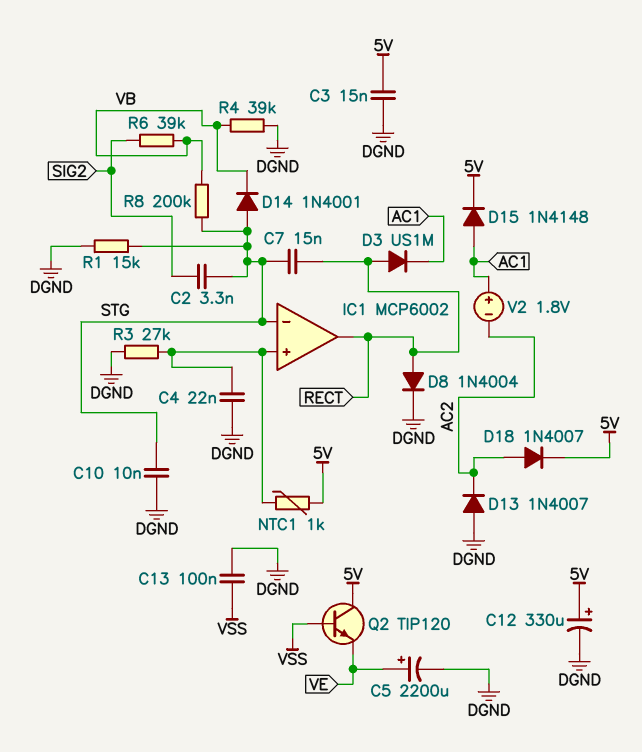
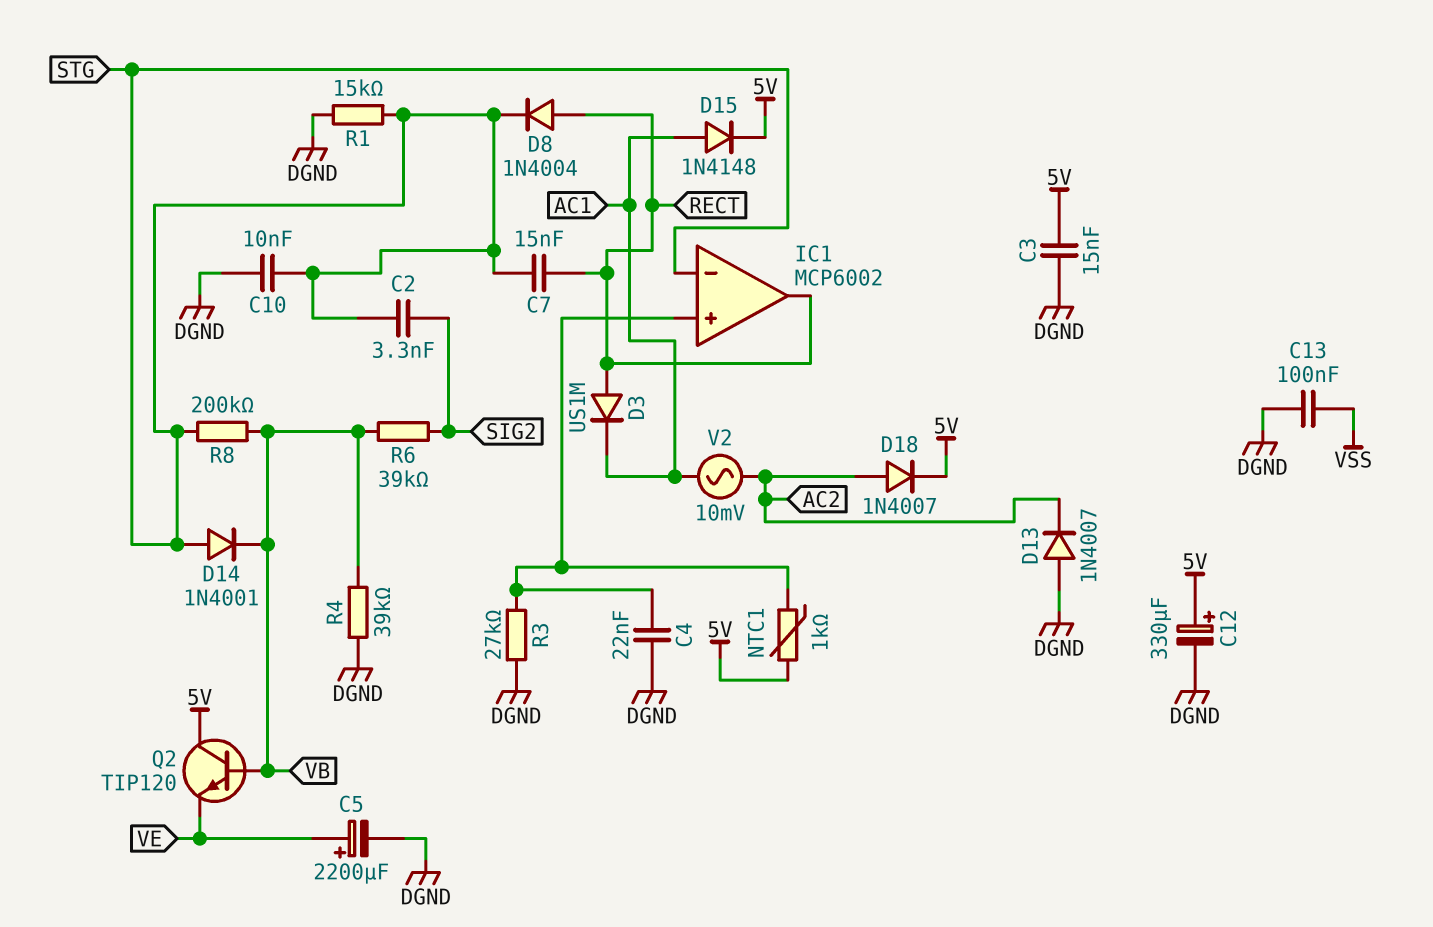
D8: diode 1N4004 (A RECT, K DGND) -> diode 1N4004 (A RECT, K STG)
Q2: NPN TIP120 (B VSS, C 5V, E VE) -> NPN TIP120 (B VB, C 5V, E VE)
V2: 1.8V (plus AC1, minus AC2) -> AC 10mV (AC1, AC2)

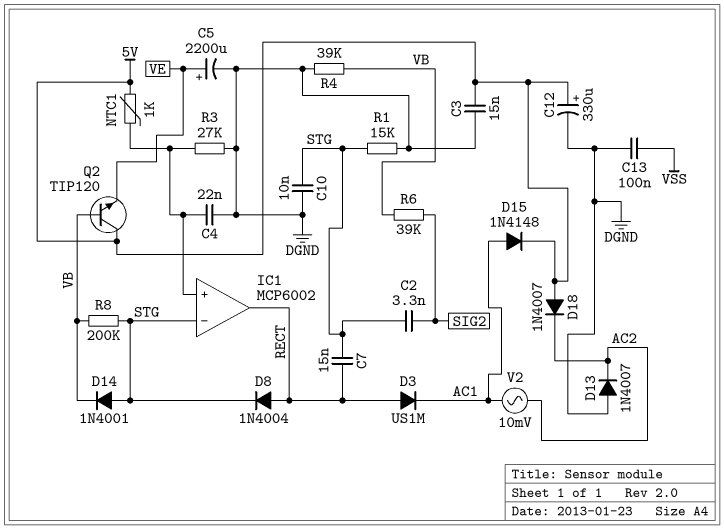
D18: diode 1N4007 (A AC2, K 5V) -> diode 1N4007 (A 5V, K AC2)

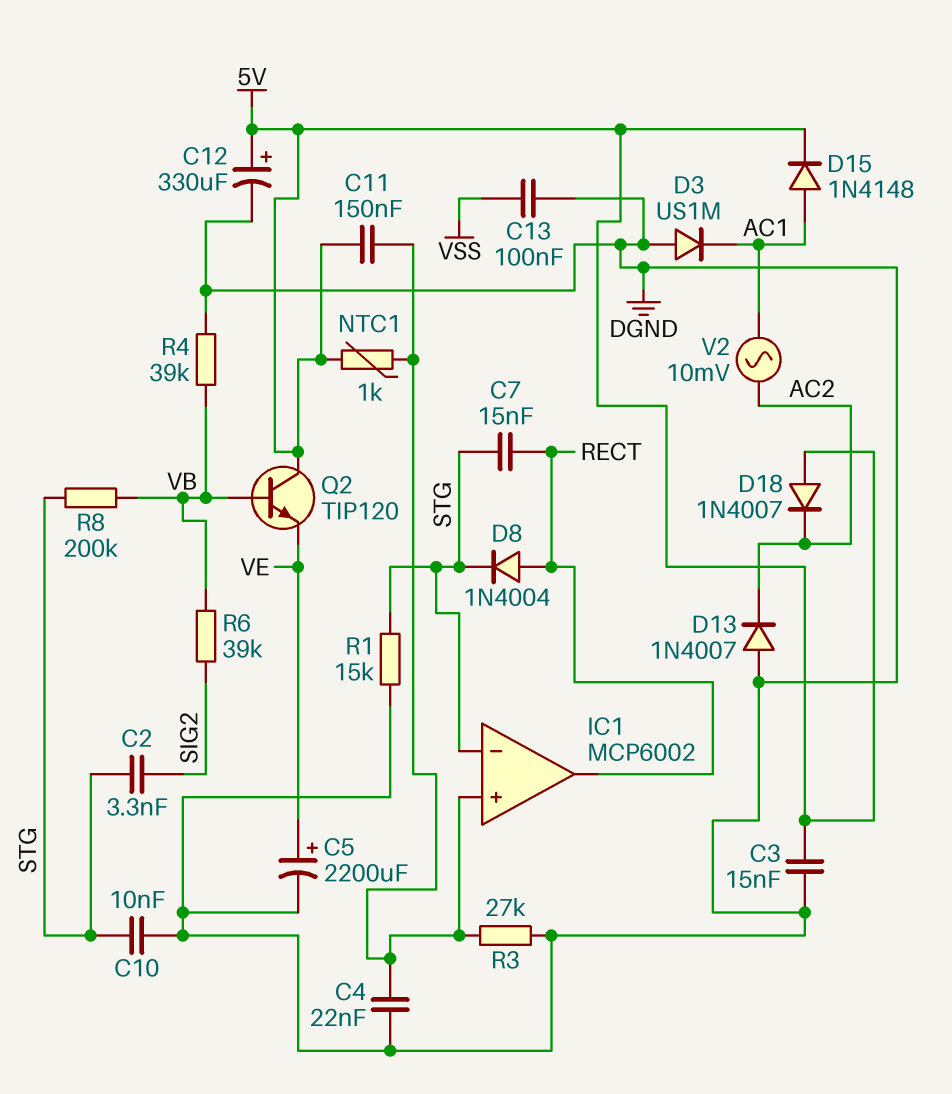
C11: none -> 150nF (5V, IC1/in+)
D3: diode US1M (A RECT, K AC1) -> diode US1M (A DGND, K AC1)
D14: diode 1N4001 (A STG, K VB) -> none

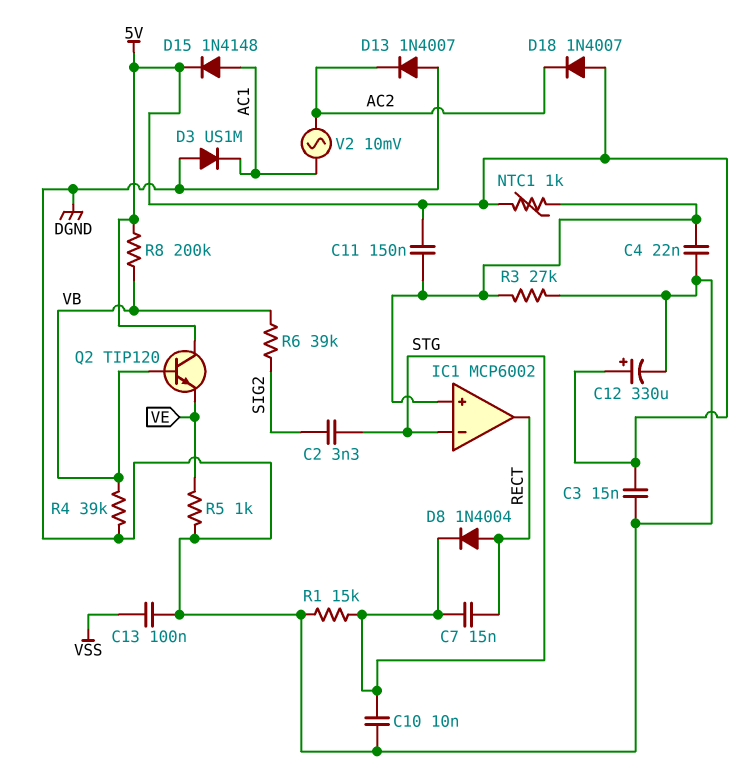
C5: 2200uF (plus VE, minus DGND) -> none
R5: none -> 1k (DGND, VE)
R8: 200k (STG, VB) -> 200k (5V, VB)

